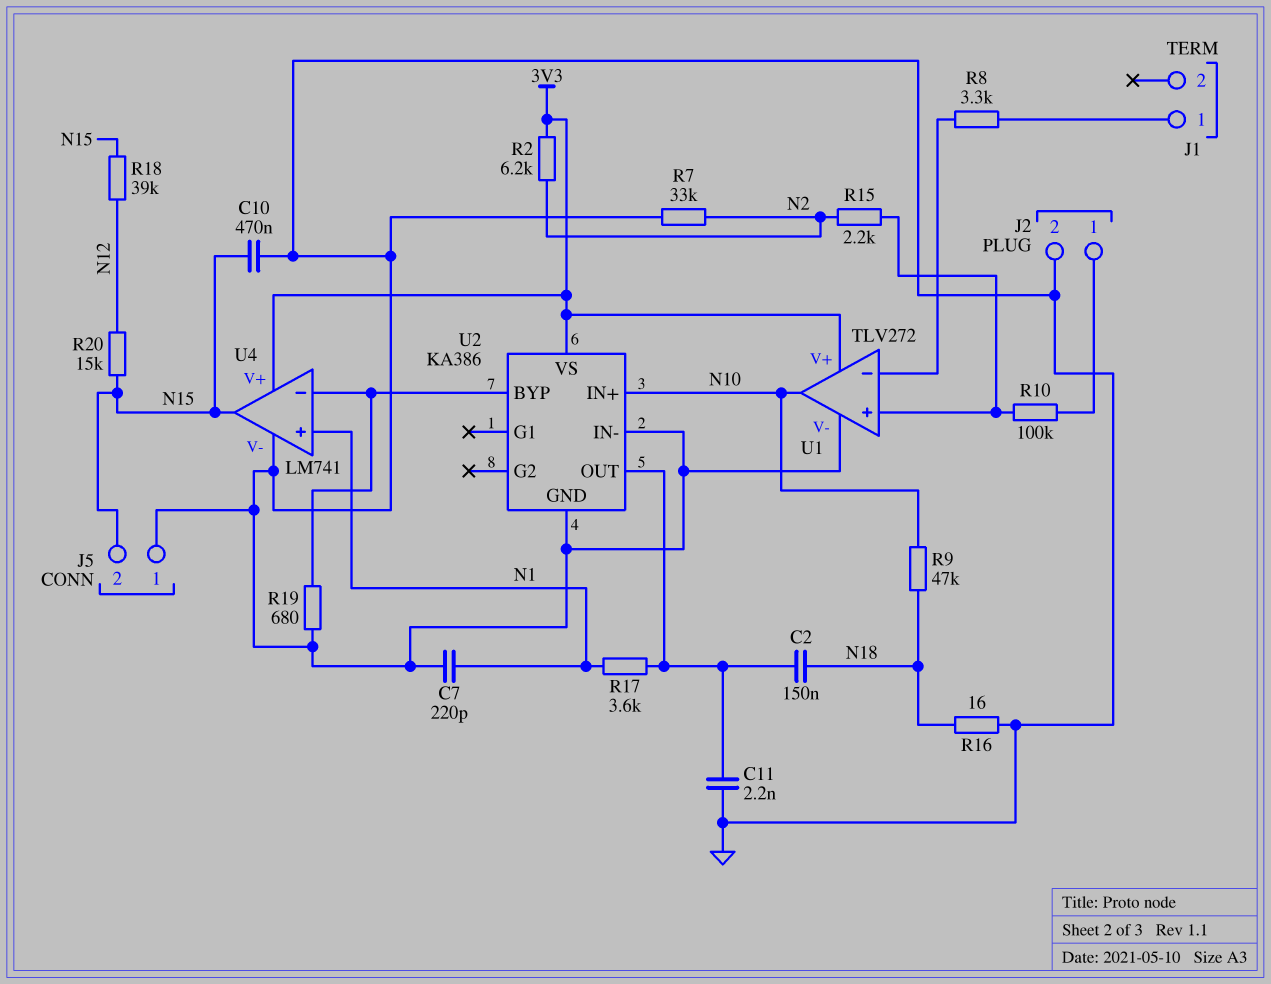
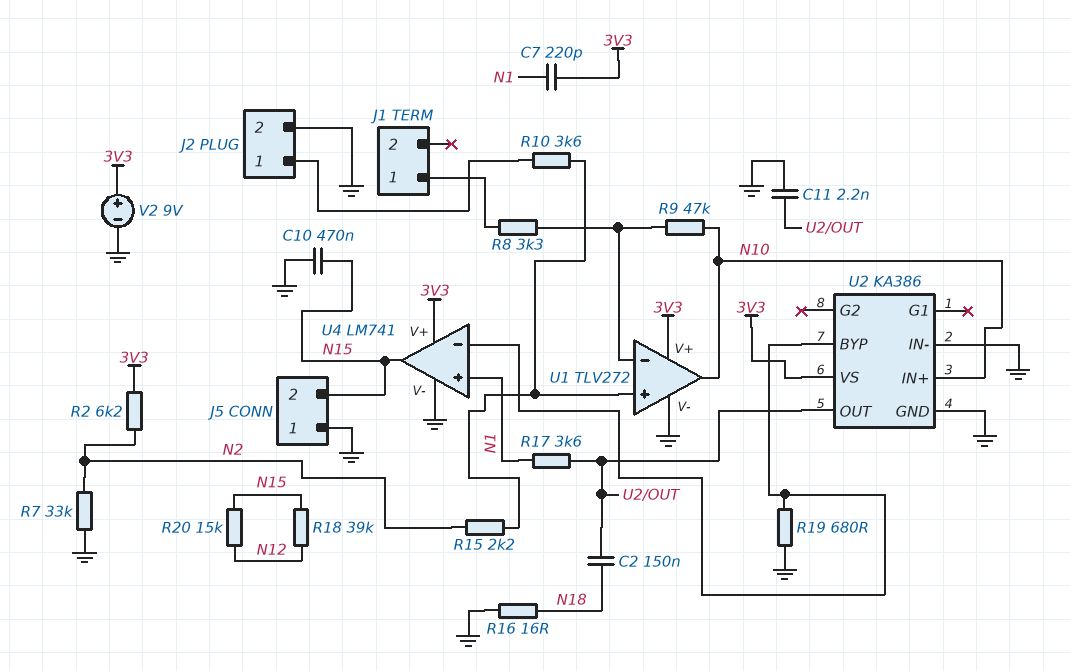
C7: 220pF (GND, N1) -> 220pF (3V3, N1)
R9: 47k (N10, N18) -> 47k (N10, U1/in-)
R10: 100k (J2/1, U1/in+) -> 3.6k (J2/1, U1/in+)
V2: none -> 9V (plus 3V3, minus GND)

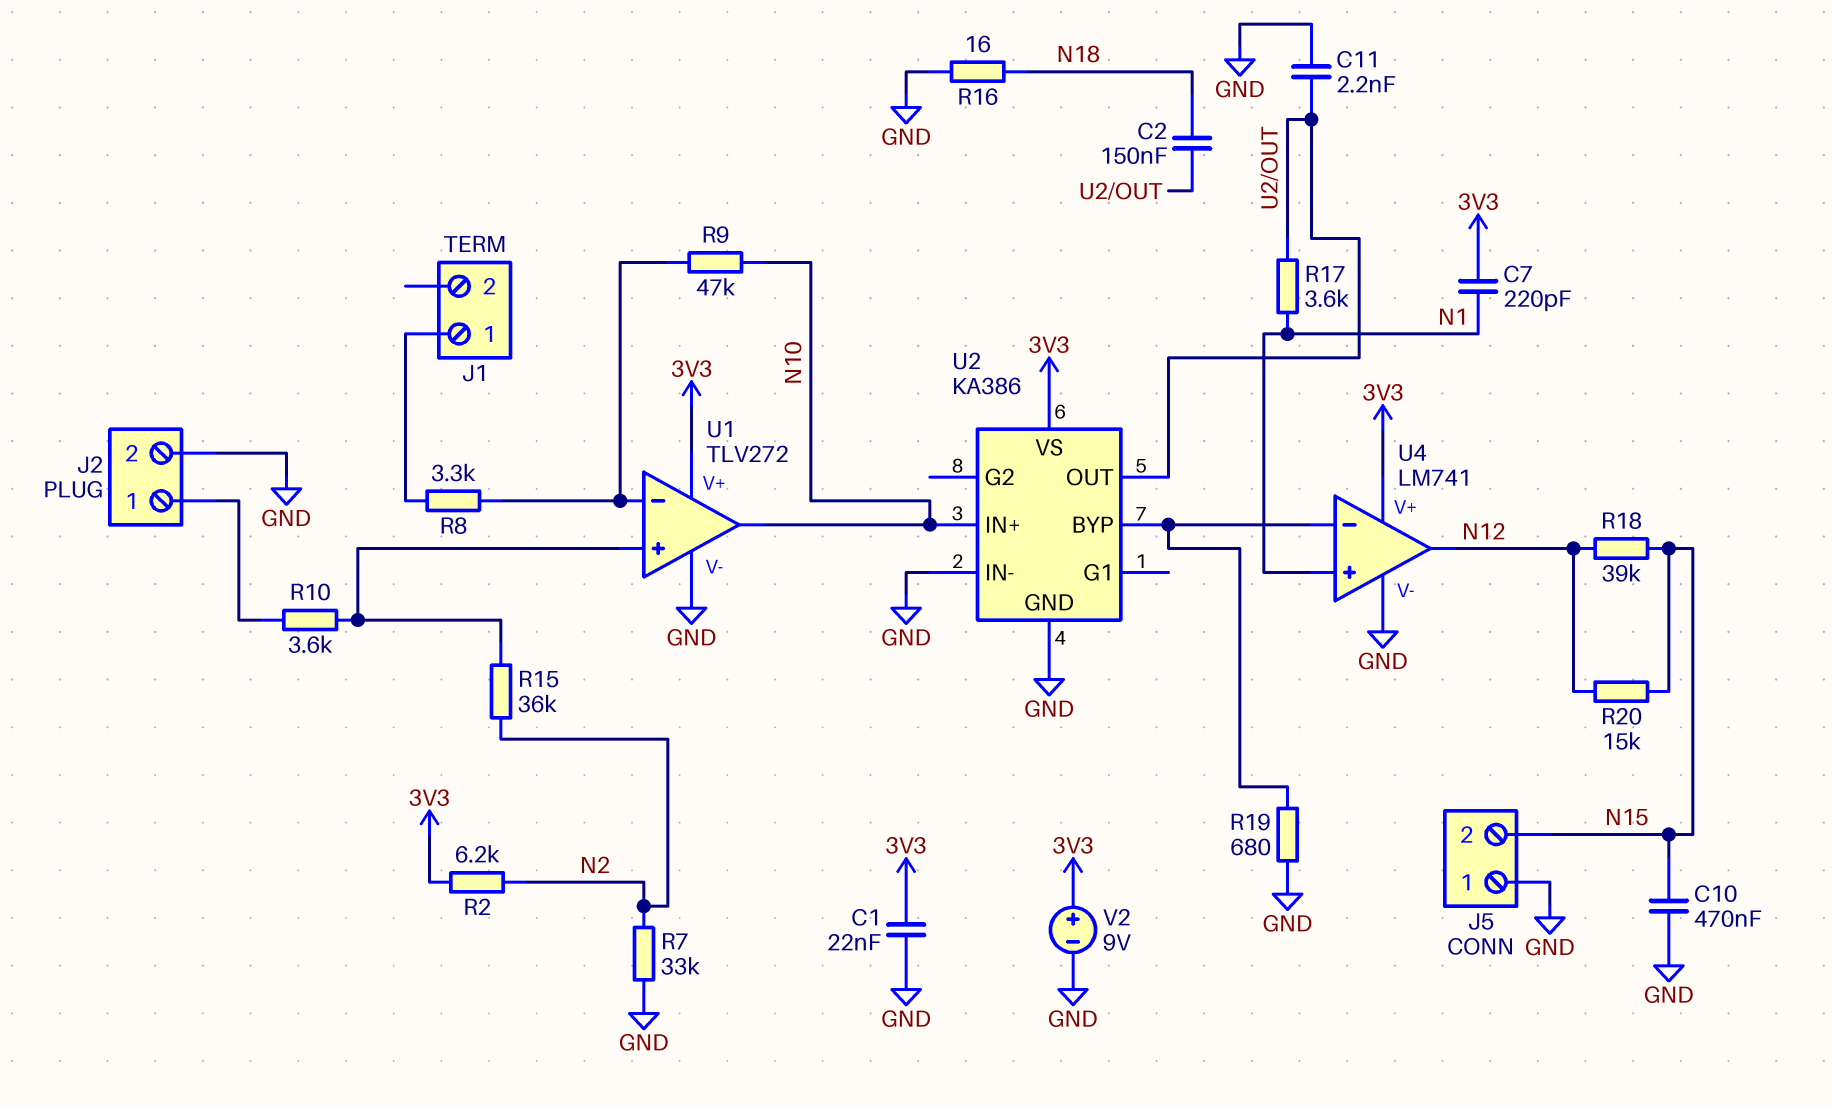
C1: none -> 22nF (3V3, GND)
R15: 2.2k (N2, U1/in+) -> 36k (N2, U1/in+)
U4 pin out: N15 -> N12

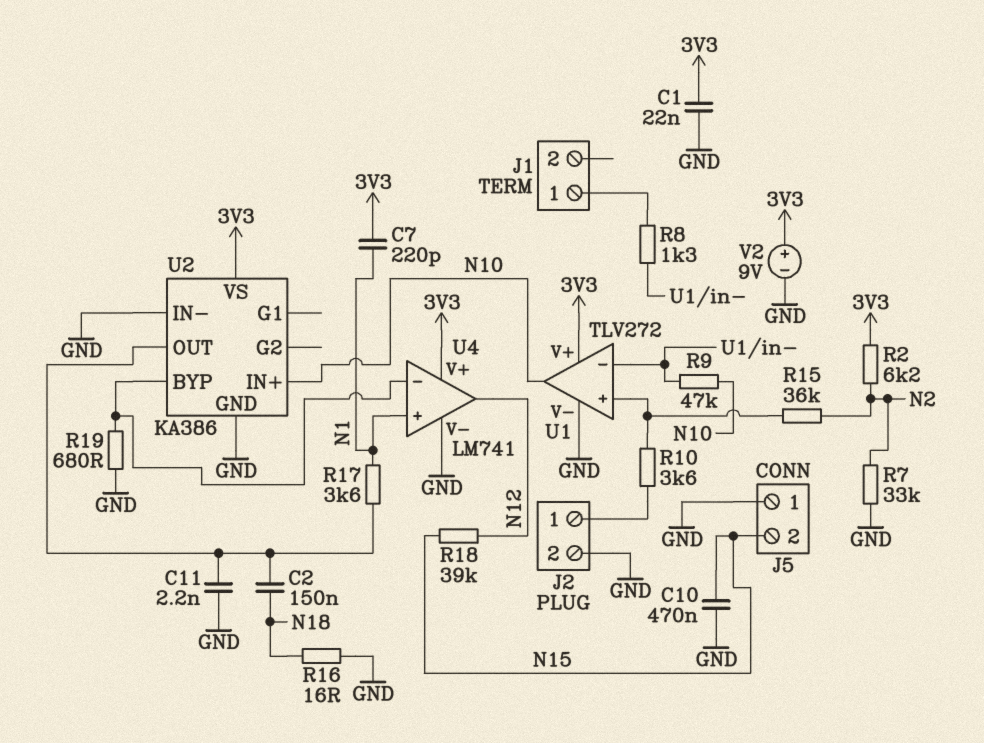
R8: 3.3k (J1/1, U1/in-) -> 1.3k (J1/1, U1/in-)
R20: 15k (N12, N15) -> none

